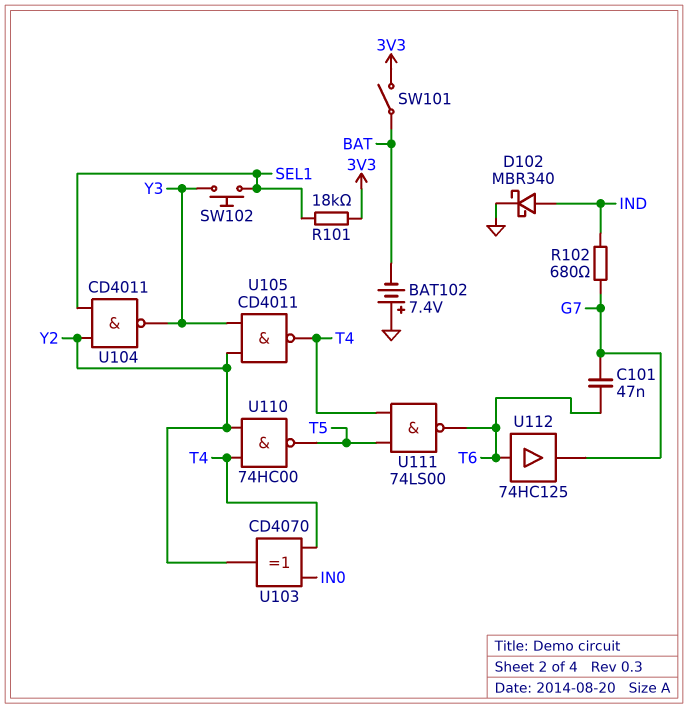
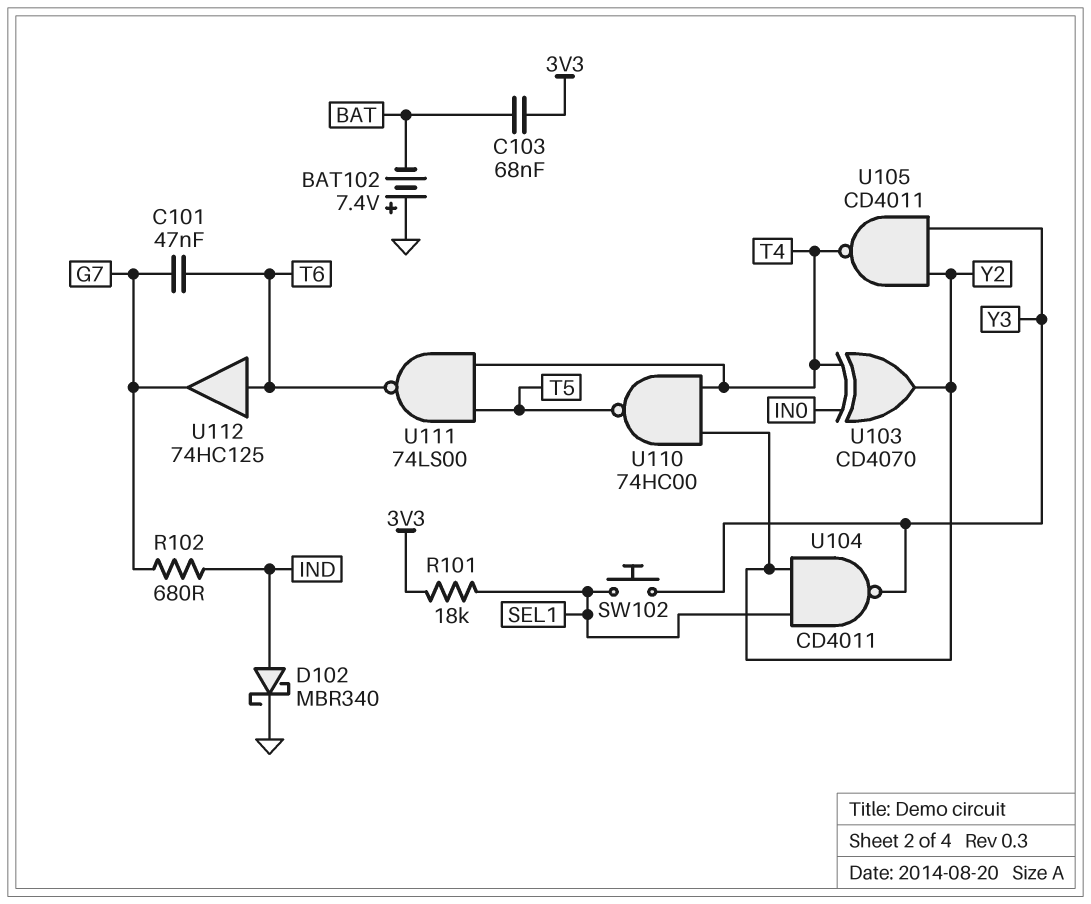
C103: none -> 68nF (3V3, BAT)
SW101: switch (3V3, BAT) -> none

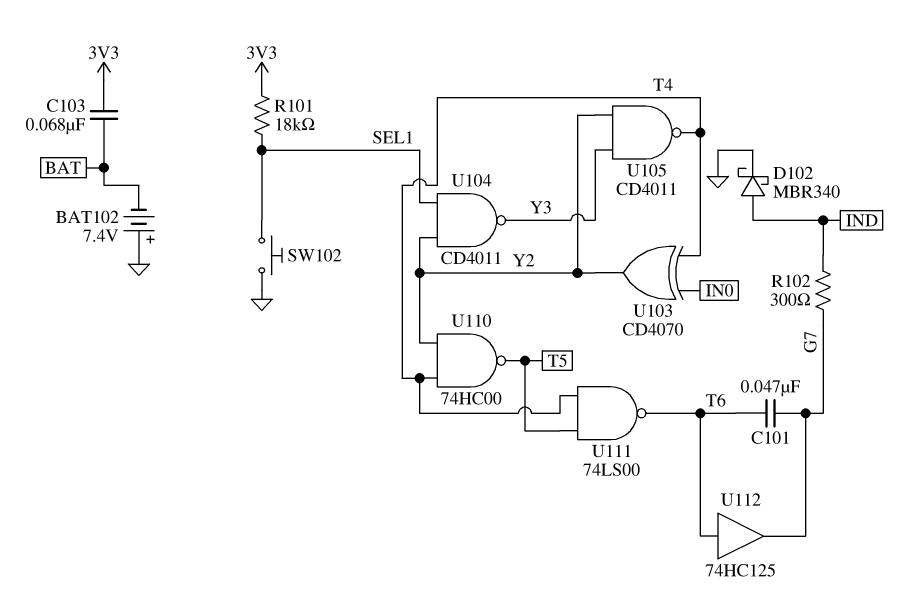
R102: 680 (G7, IND) -> 300 (G7, IND)
SW102: button (SEL1, Y3) -> button (GND, SEL1)

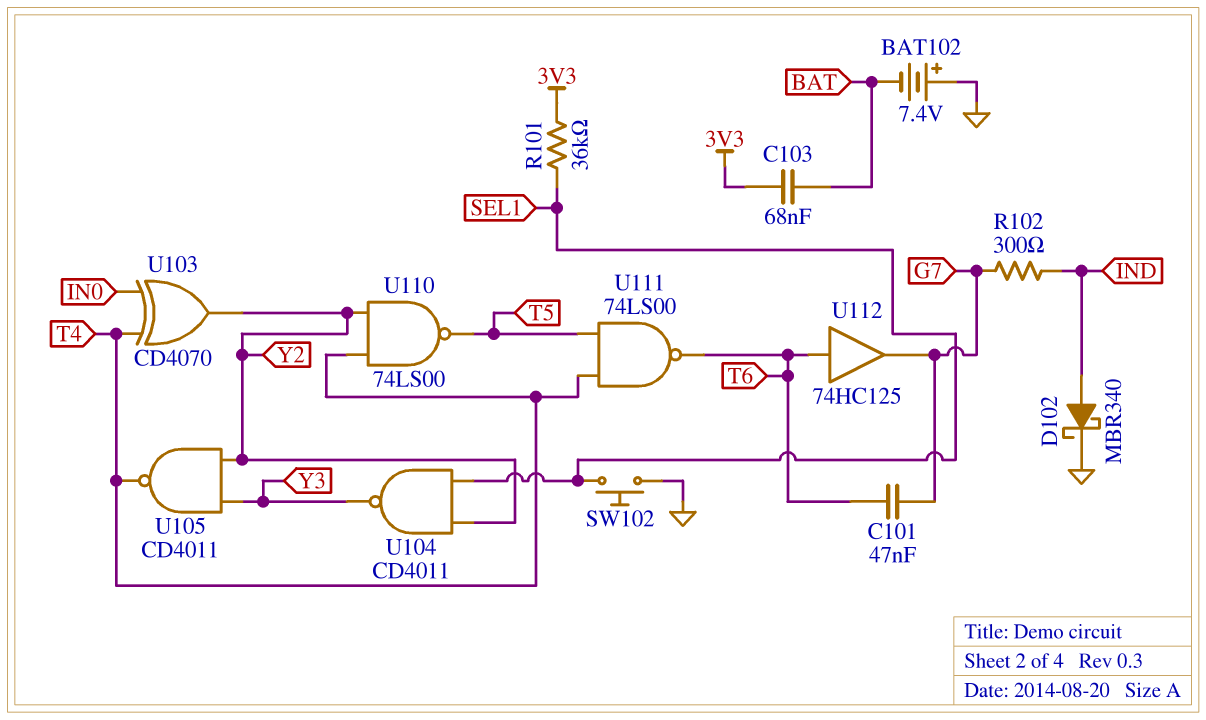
R101: 18k (3V3, SEL1) -> 36k (3V3, SEL1)
U110: NAND 74HC00 (in T4, in Y2, out T5) -> NAND 74LS00 (in T4, in Y2, out T5)

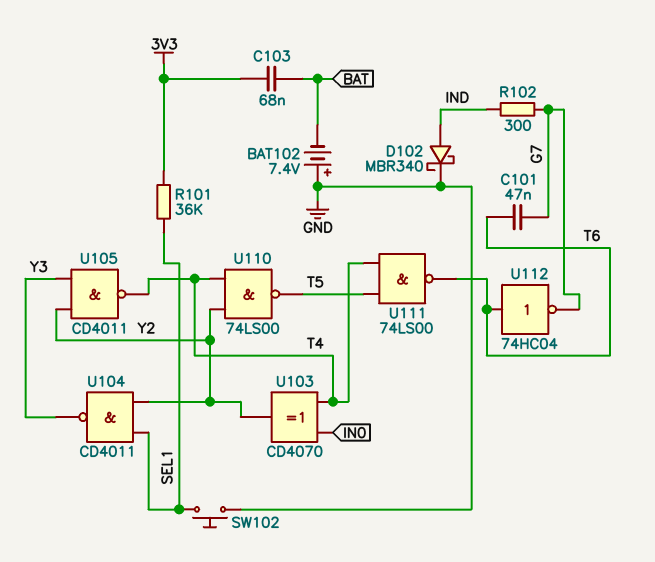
U112: buffer 74HC125 (in T6, out G7) -> NOT 74HC04 (in T6, out G7)

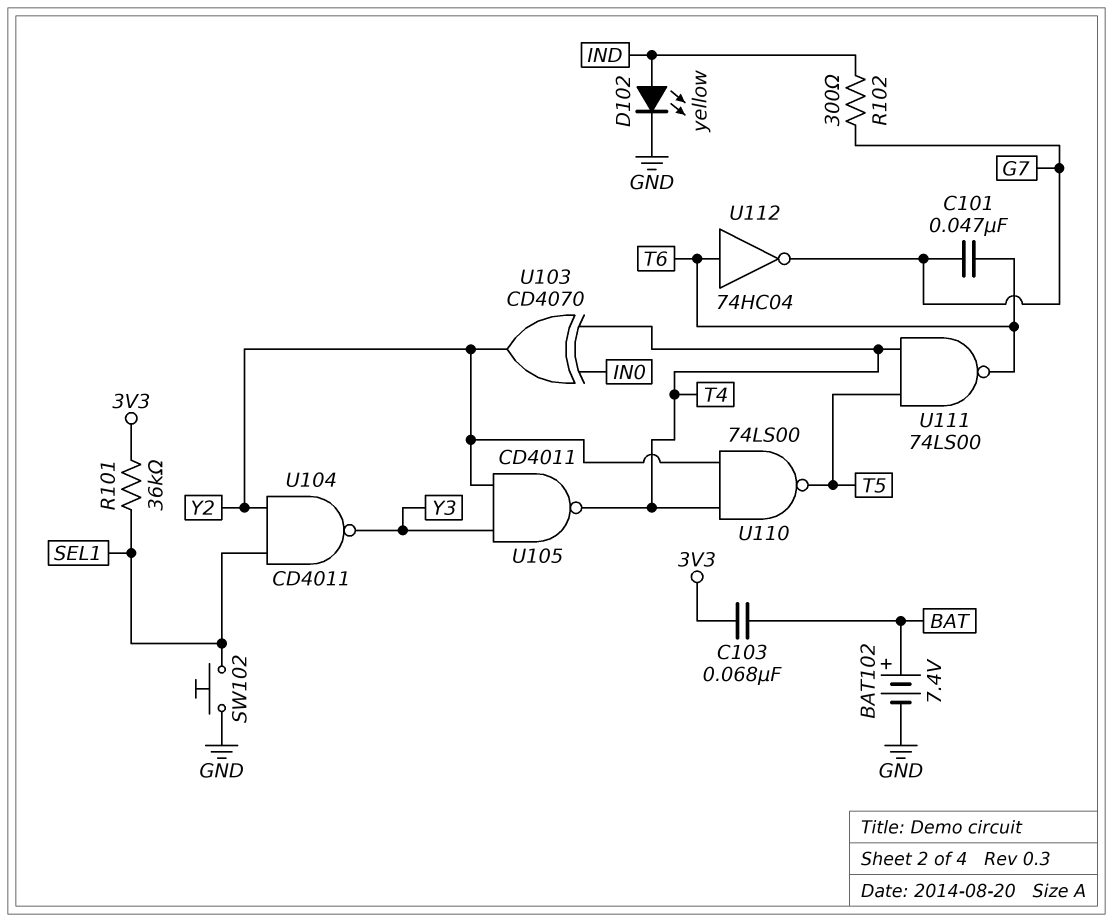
BAT102: 7.4V (plus GND, minus BAT) -> 7.4V (plus BAT, minus GND)
D102: schottky MBR340 (A IND, K GND) -> LED yellow (A IND, K GND)

